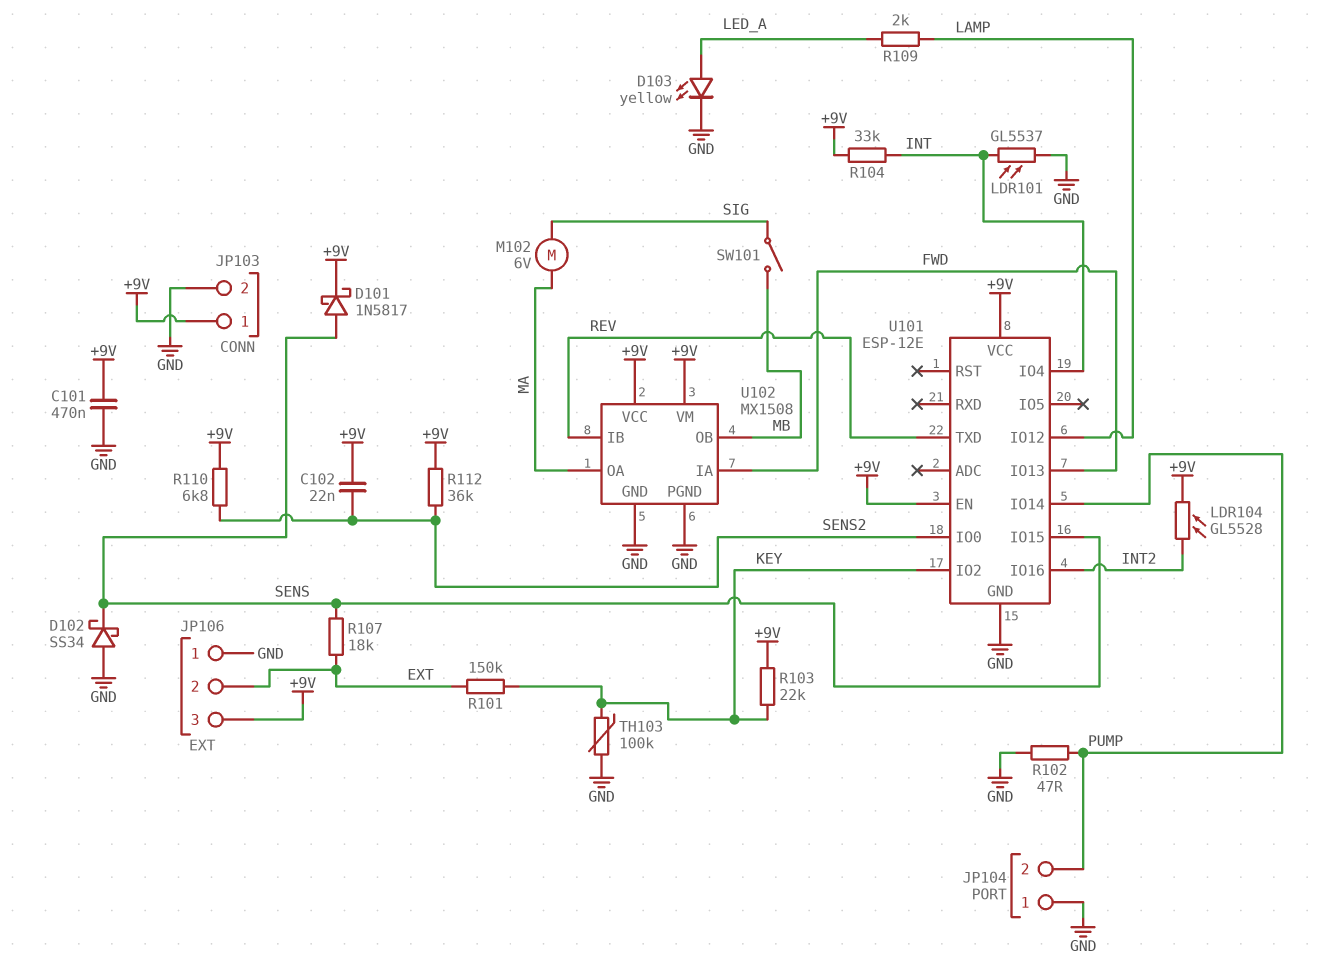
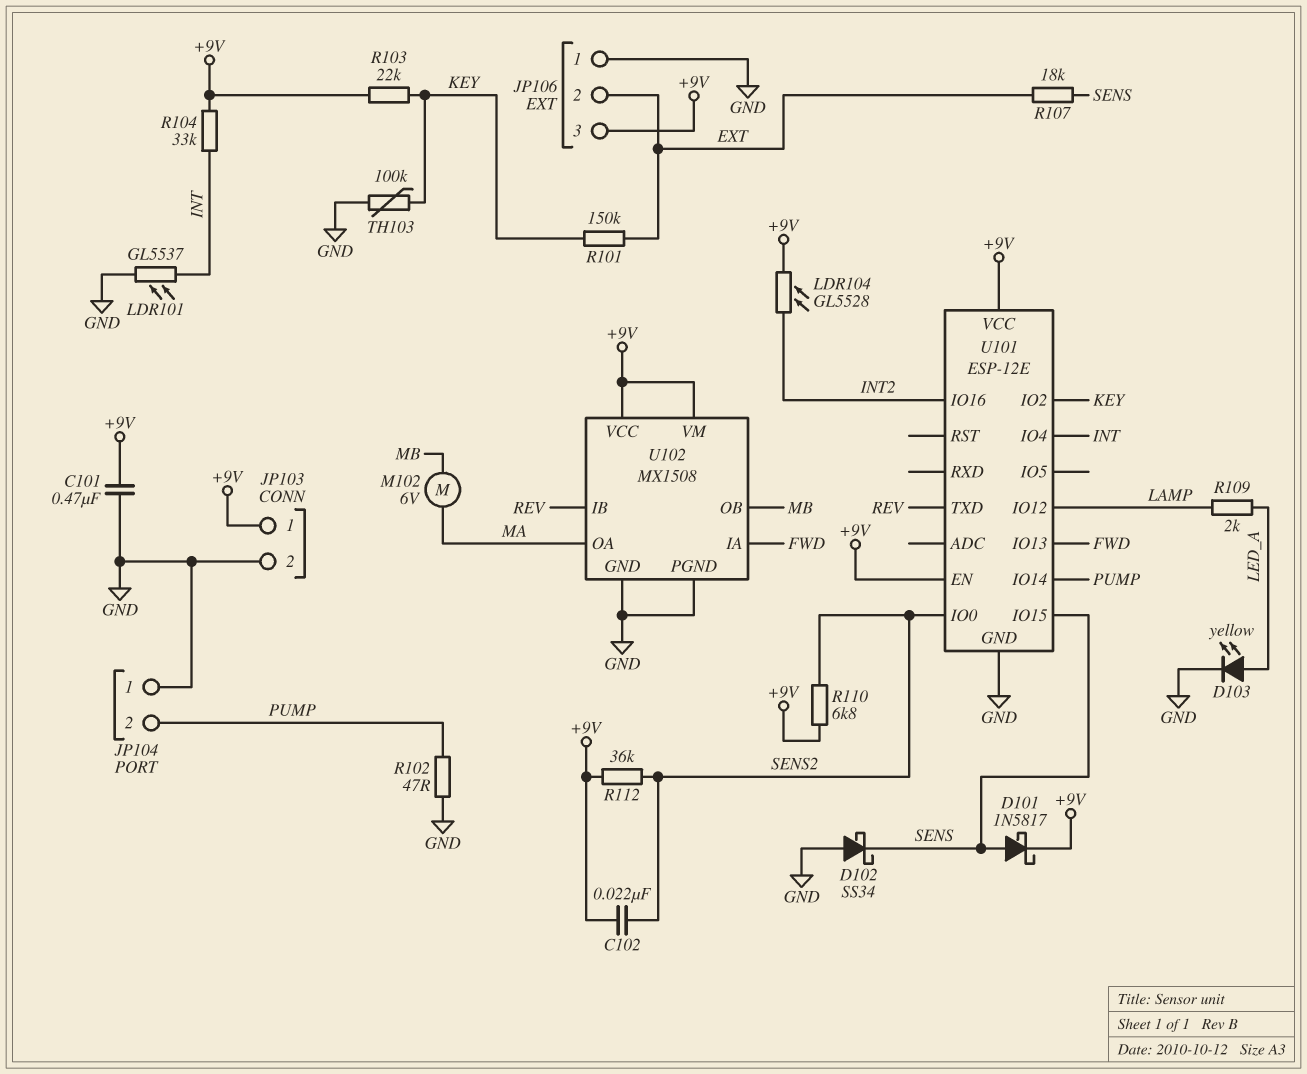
M102: motor 6V (MA, SIG) -> motor 6V (MA, MB)
SW101: switch (MB, SIG) -> none

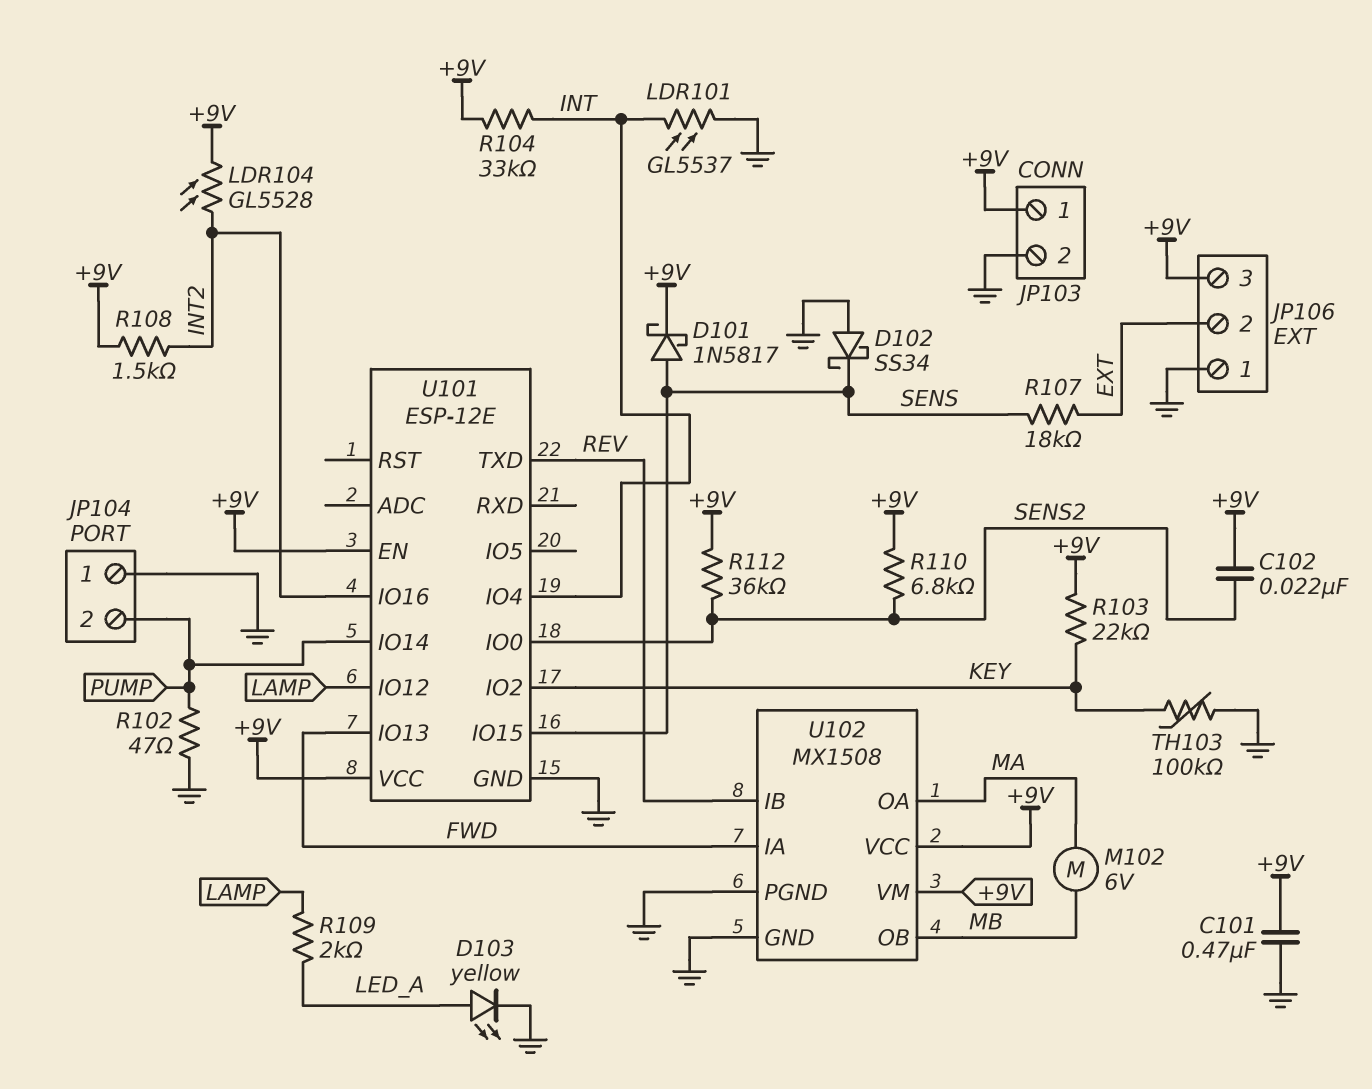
R101: 150k (EXT, KEY) -> none
R108: none -> 1.5k (+9V, INT2)

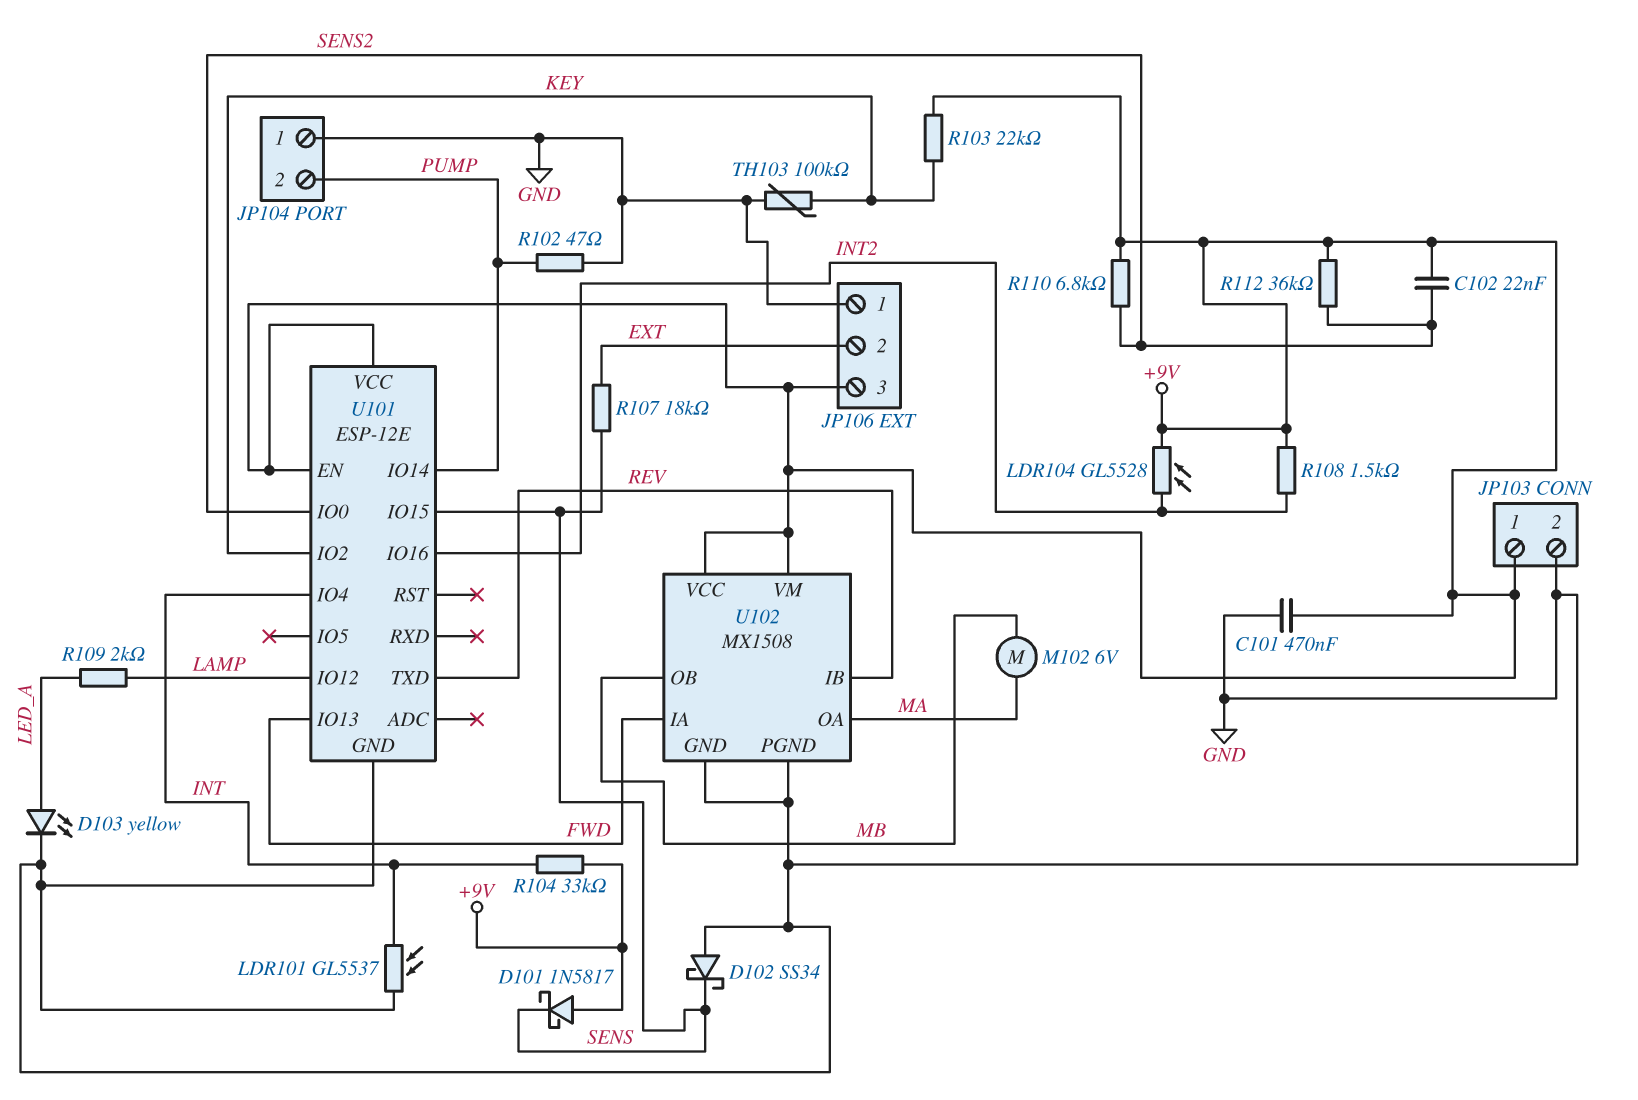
D101: schottky 1N5817 (A SENS, K +9V) -> schottky 1N5817 (A +9V, K SENS)

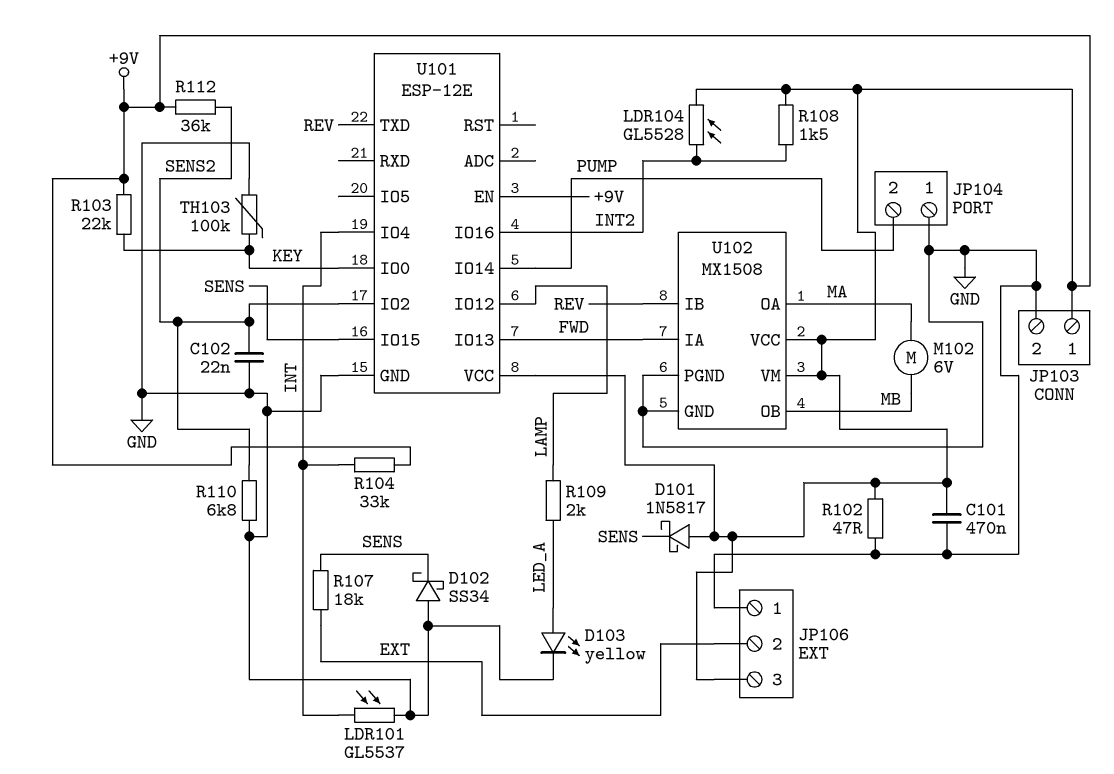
C102: 22nF (+9V, SENS2) -> 22nF (GND, SENS2)
R102: 47 (GND, PUMP) -> 47 (+9V, GND)
R110: 6.8k (+9V, SENS2) -> 6.8k (GND, SENS2)
U101 pin IO0: SENS2 -> KEY
U101 pin IO2: KEY -> SENS2

